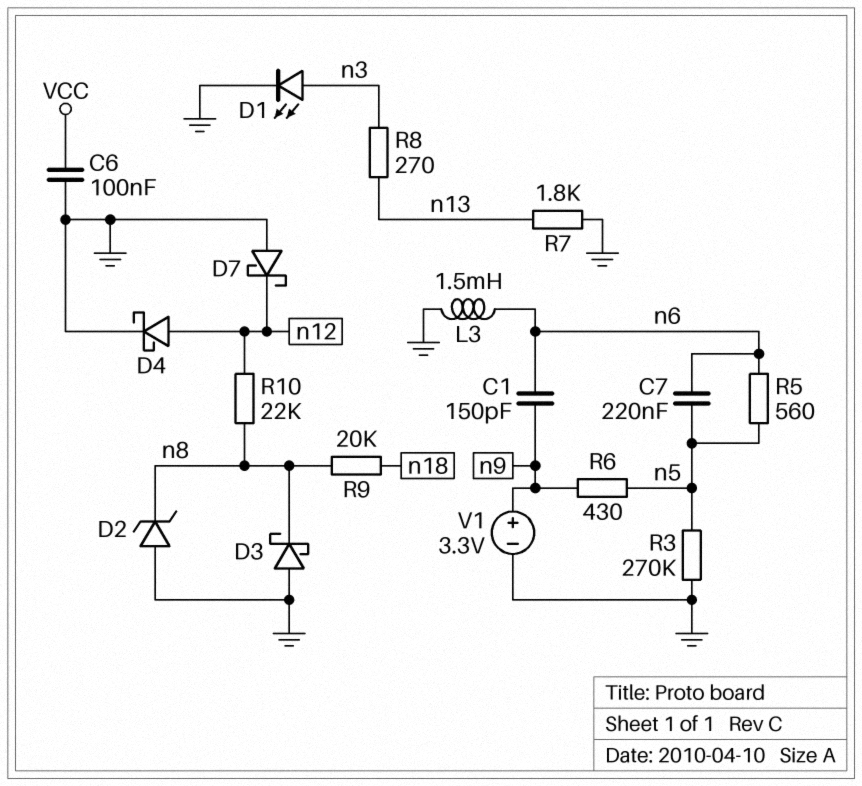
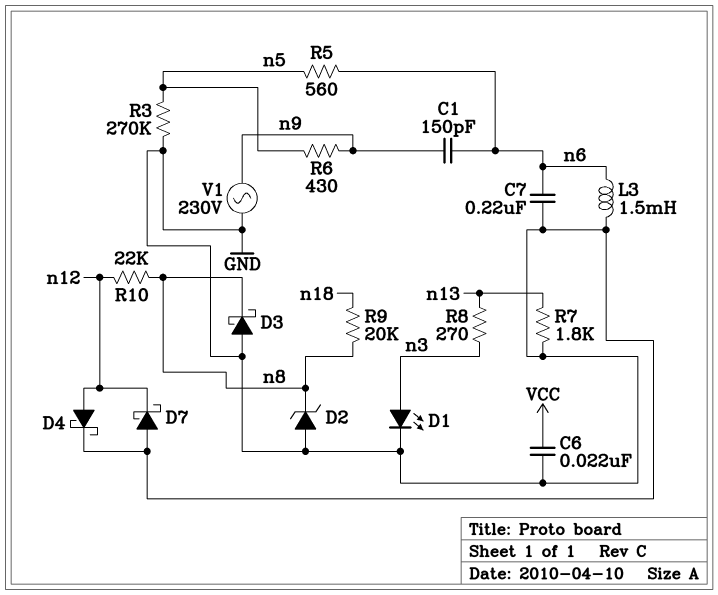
C6: 100nF (GND, VCC) -> 22nF (GND, VCC)
C7: 220nF (n5, n6) -> 220nF (GND, n6)
V1: 3.3V (plus n9, minus GND) -> AC 230V (GND, n9)

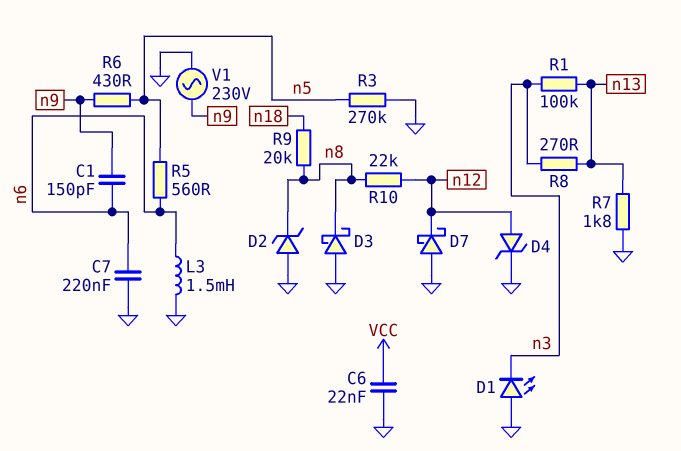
D1: LED (A n3, K GND) -> LED (A GND, K n3)
D4: schottky (A n12, K GND) -> zener (A n12, K GND)
R1: none -> 100k (n3, n13)

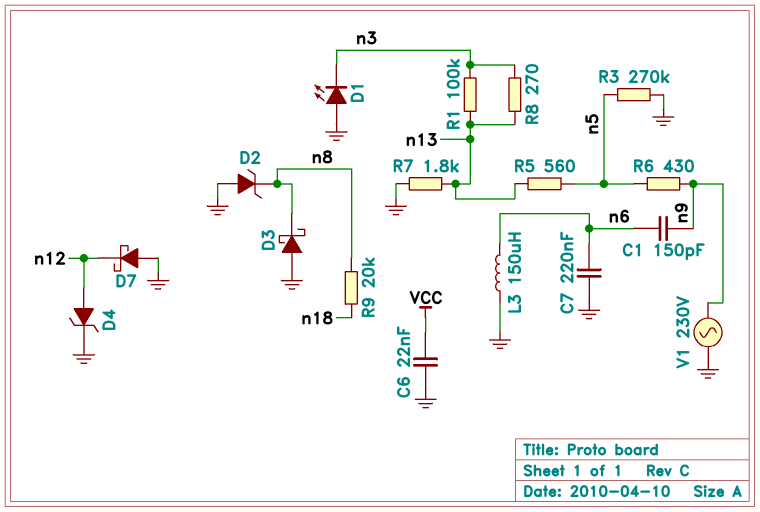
L3: 1.5mH (GND, n6) -> 150uH (GND, n6)
R5: 560 (n5, n6) -> 560 (n5, n13)
R10: 22k (n8, n12) -> none

